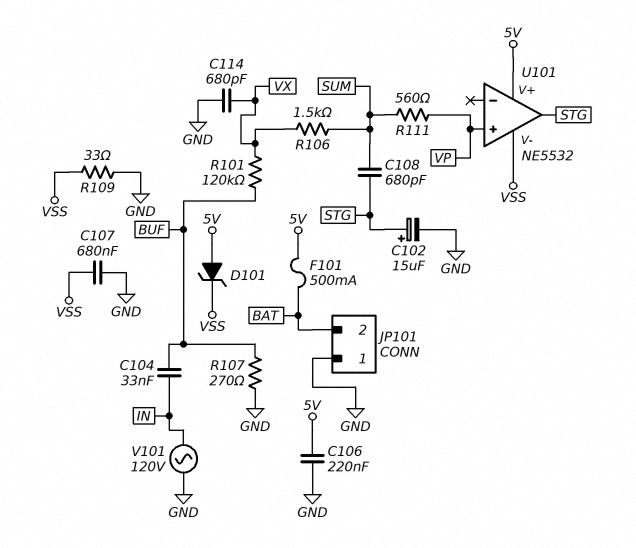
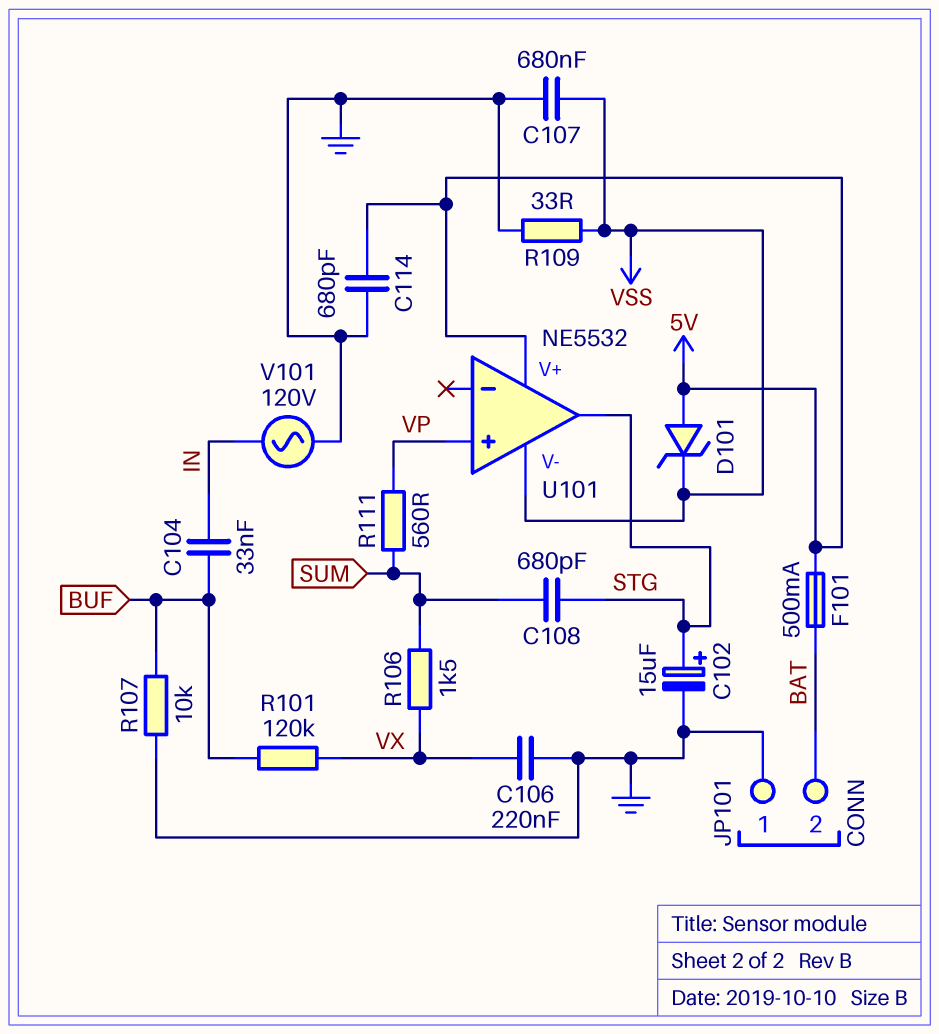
C106: 220nF (5V, GND) -> 220nF (GND, VX)
C114: 680pF (GND, VX) -> 680pF (5V, GND)
R107: 270 (BUF, GND) -> 10k (BUF, GND)

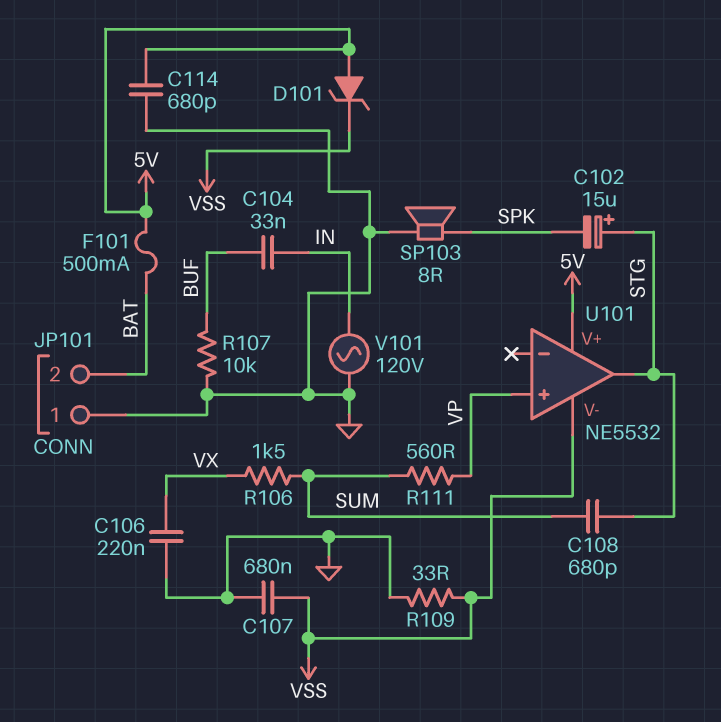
C102: 15uF (plus STG, minus GND) -> 15uF (plus STG, minus SPK)
R101: 120k (BUF, VX) -> none
SP103: none -> speaker 8R (GND, SPK)

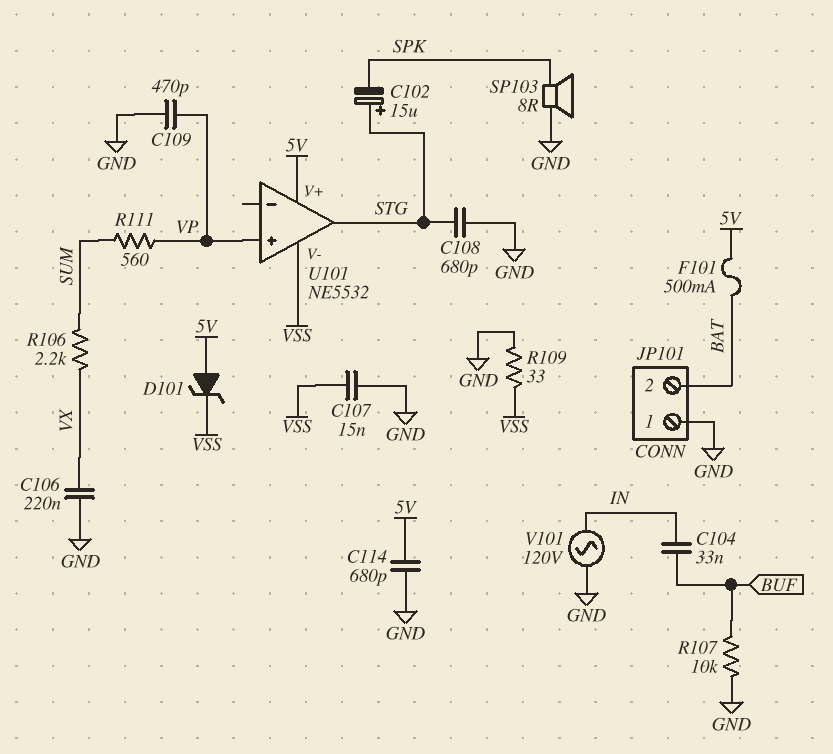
C107: 680nF (GND, VSS) -> 15nF (GND, VSS)
C108: 680pF (STG, SUM) -> 680pF (GND, STG)
C109: none -> 470pF (GND, VP)
R106: 1.5k (SUM, VX) -> 2.2k (SUM, VX)

